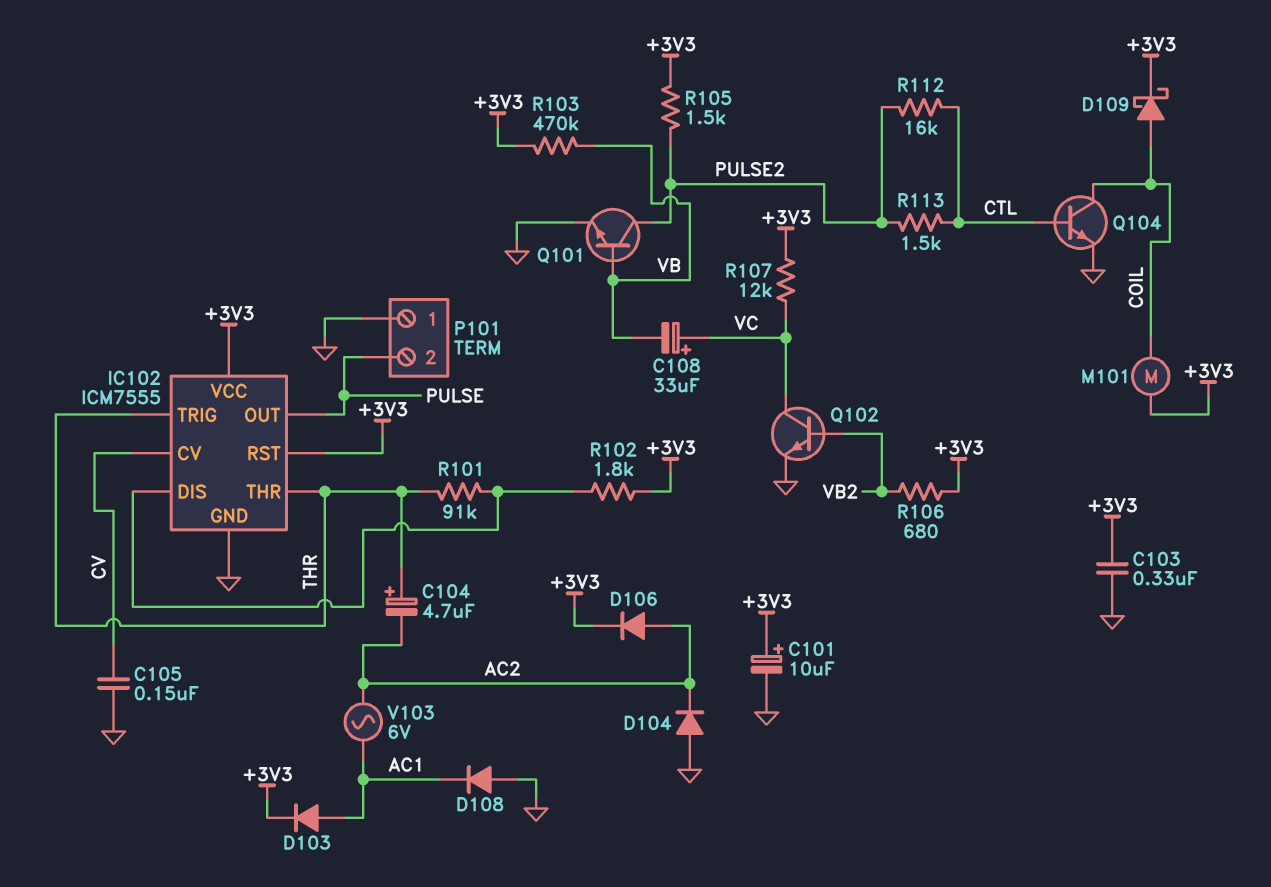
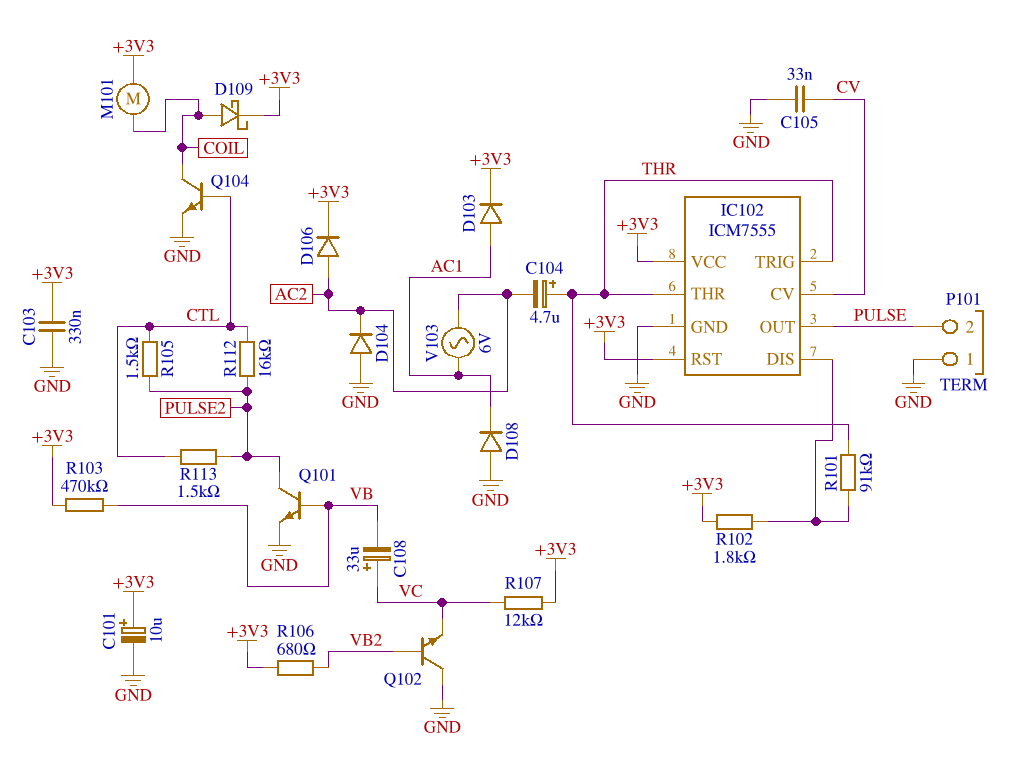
C105: 150nF (CV, GND) -> 33nF (CV, GND)
Q102: NPN (B VB2, C VC, E GND) -> NPN (B VB2, C GND, E VC)
R105: 1.5k (+3V3, PULSE2) -> 1.5k (CTL, PULSE2)

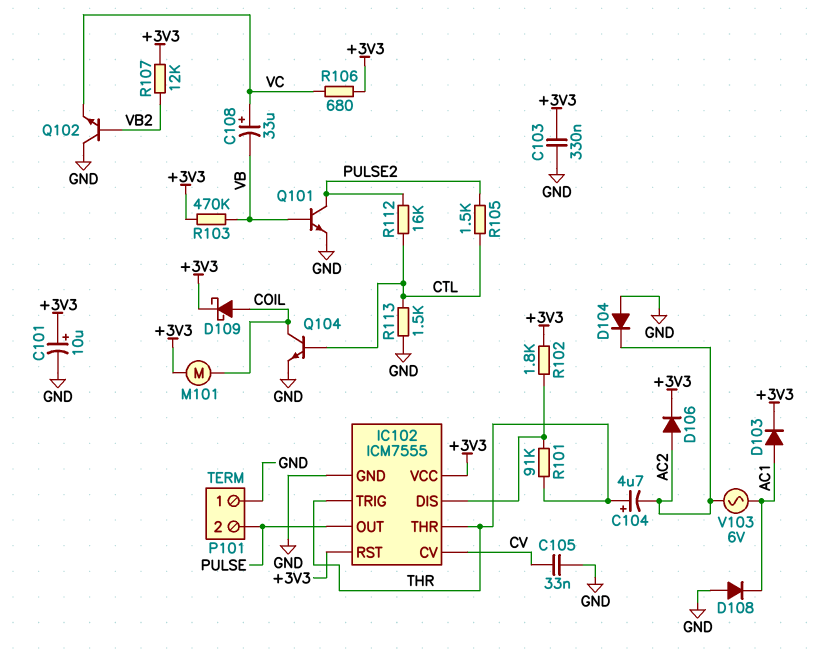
R106: 680 (+3V3, VB2) -> 680 (+3V3, VC)
R107: 12k (+3V3, VC) -> 12k (+3V3, VB2)
R113: 1.5k (CTL, PULSE2) -> 1.5k (CTL, GND)

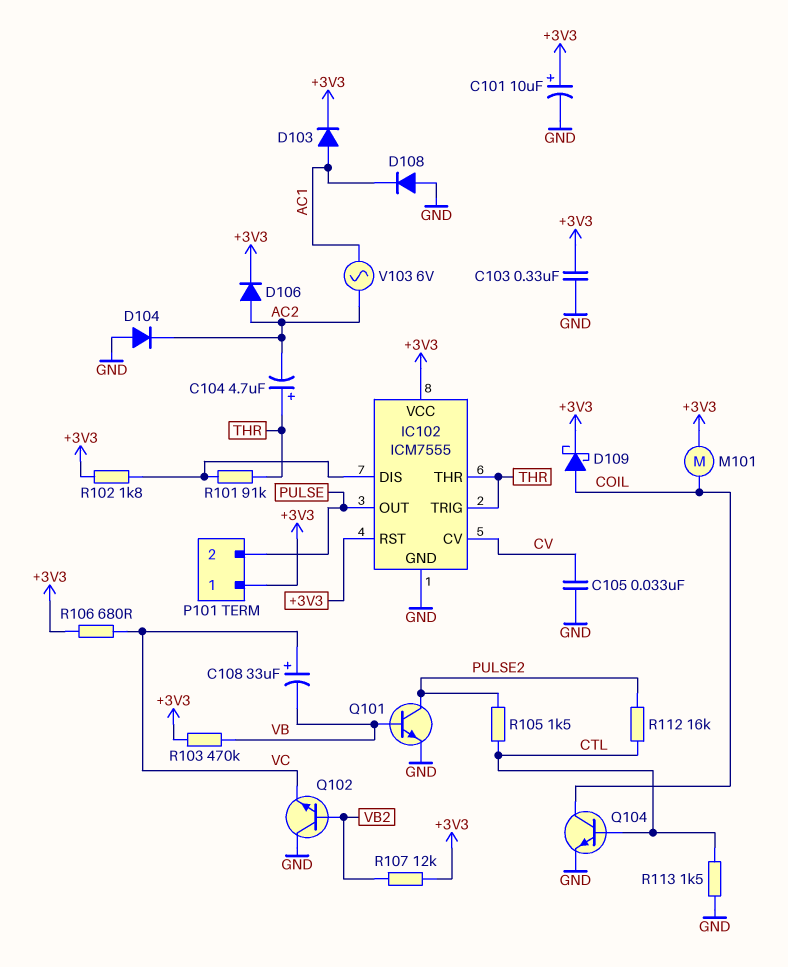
P101 pin 1: GND -> +3V3

